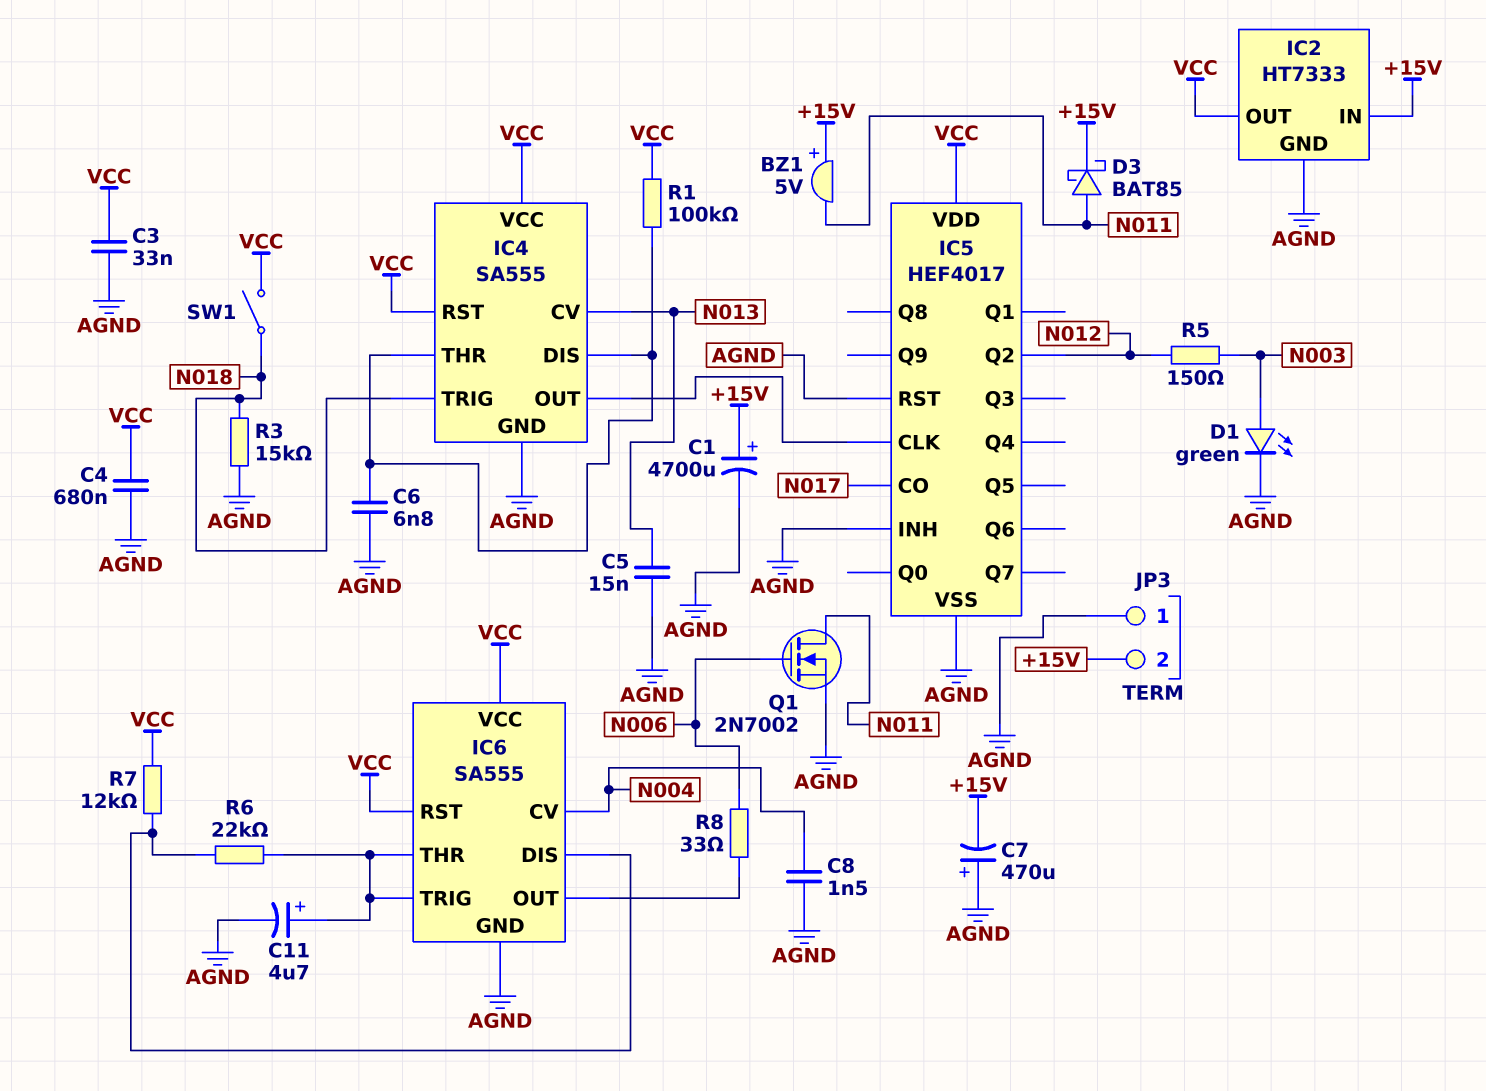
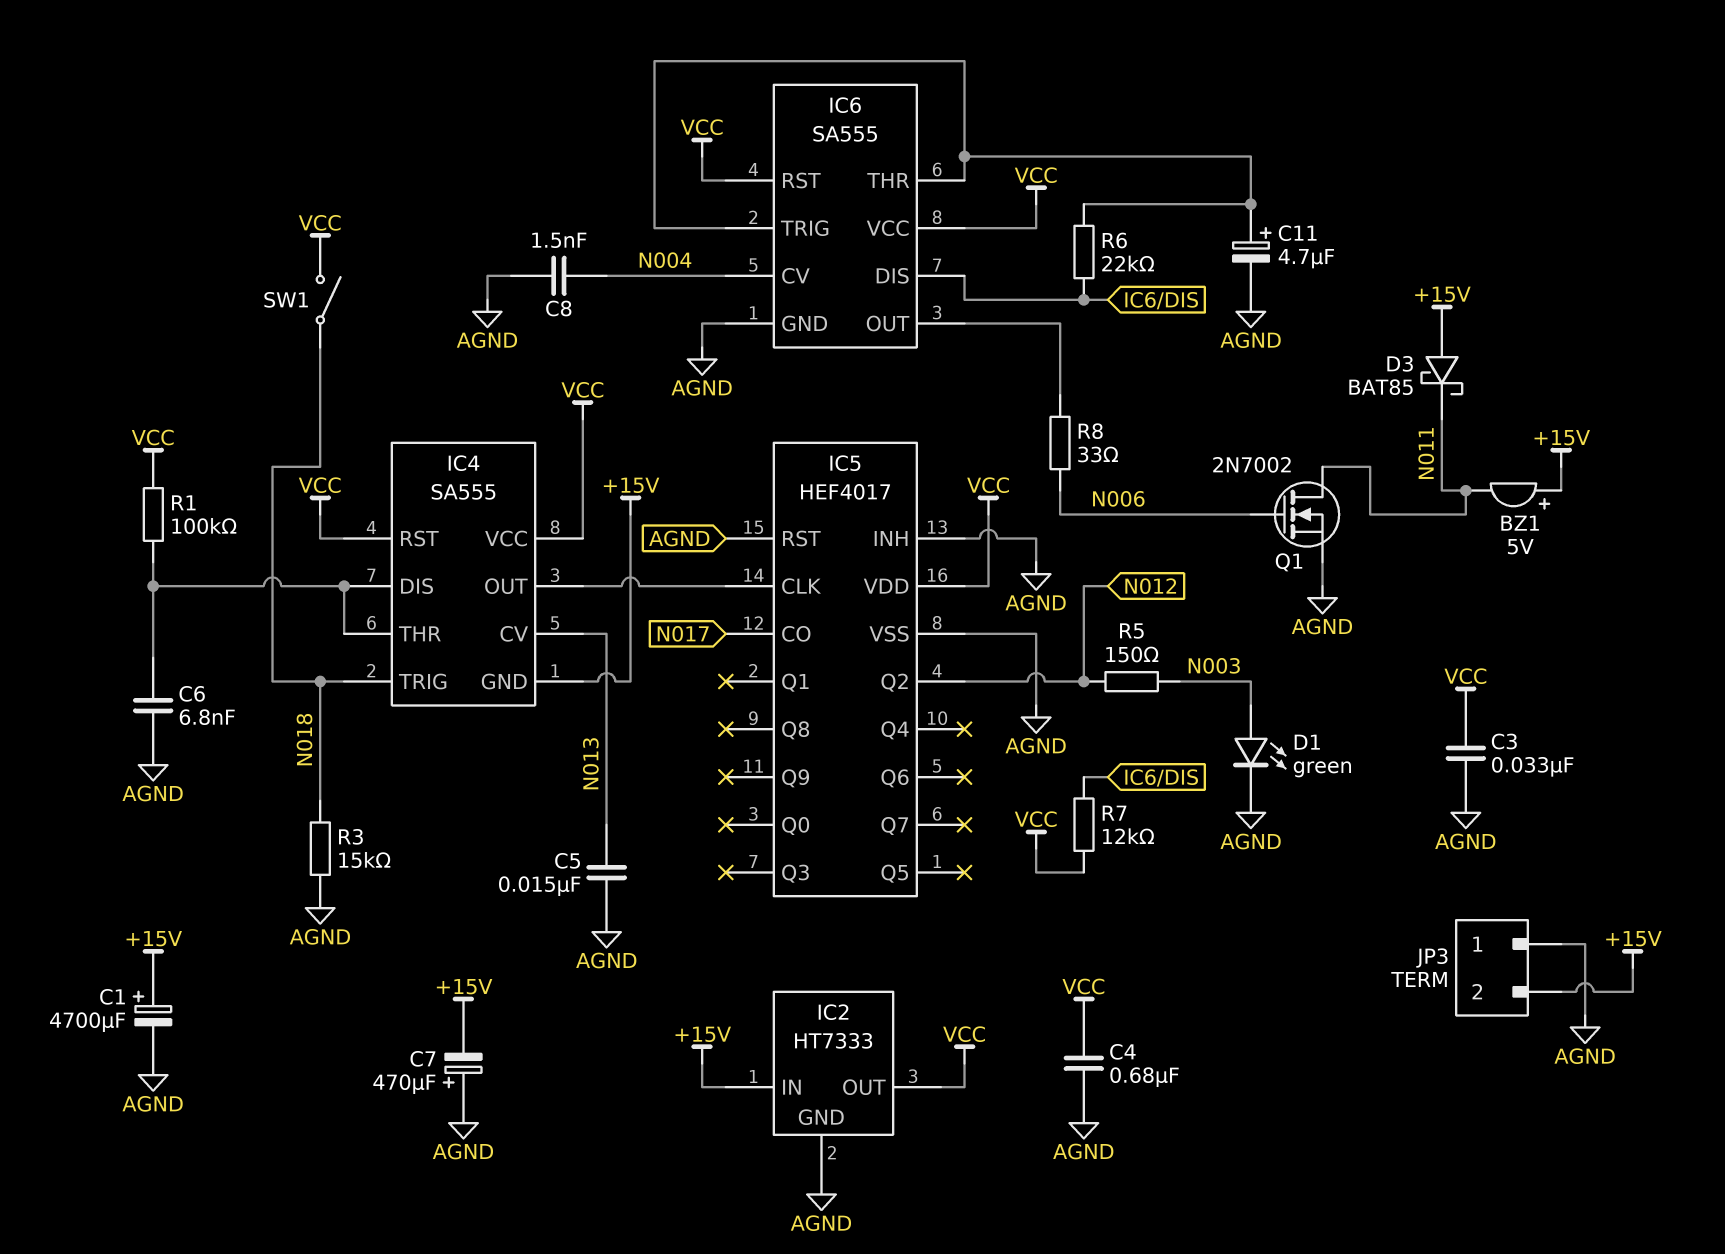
D3: schottky BAT85 (A N011, K +15V) -> schottky BAT85 (A +15V, K N011)
IC4 pin GND: AGND -> +15V

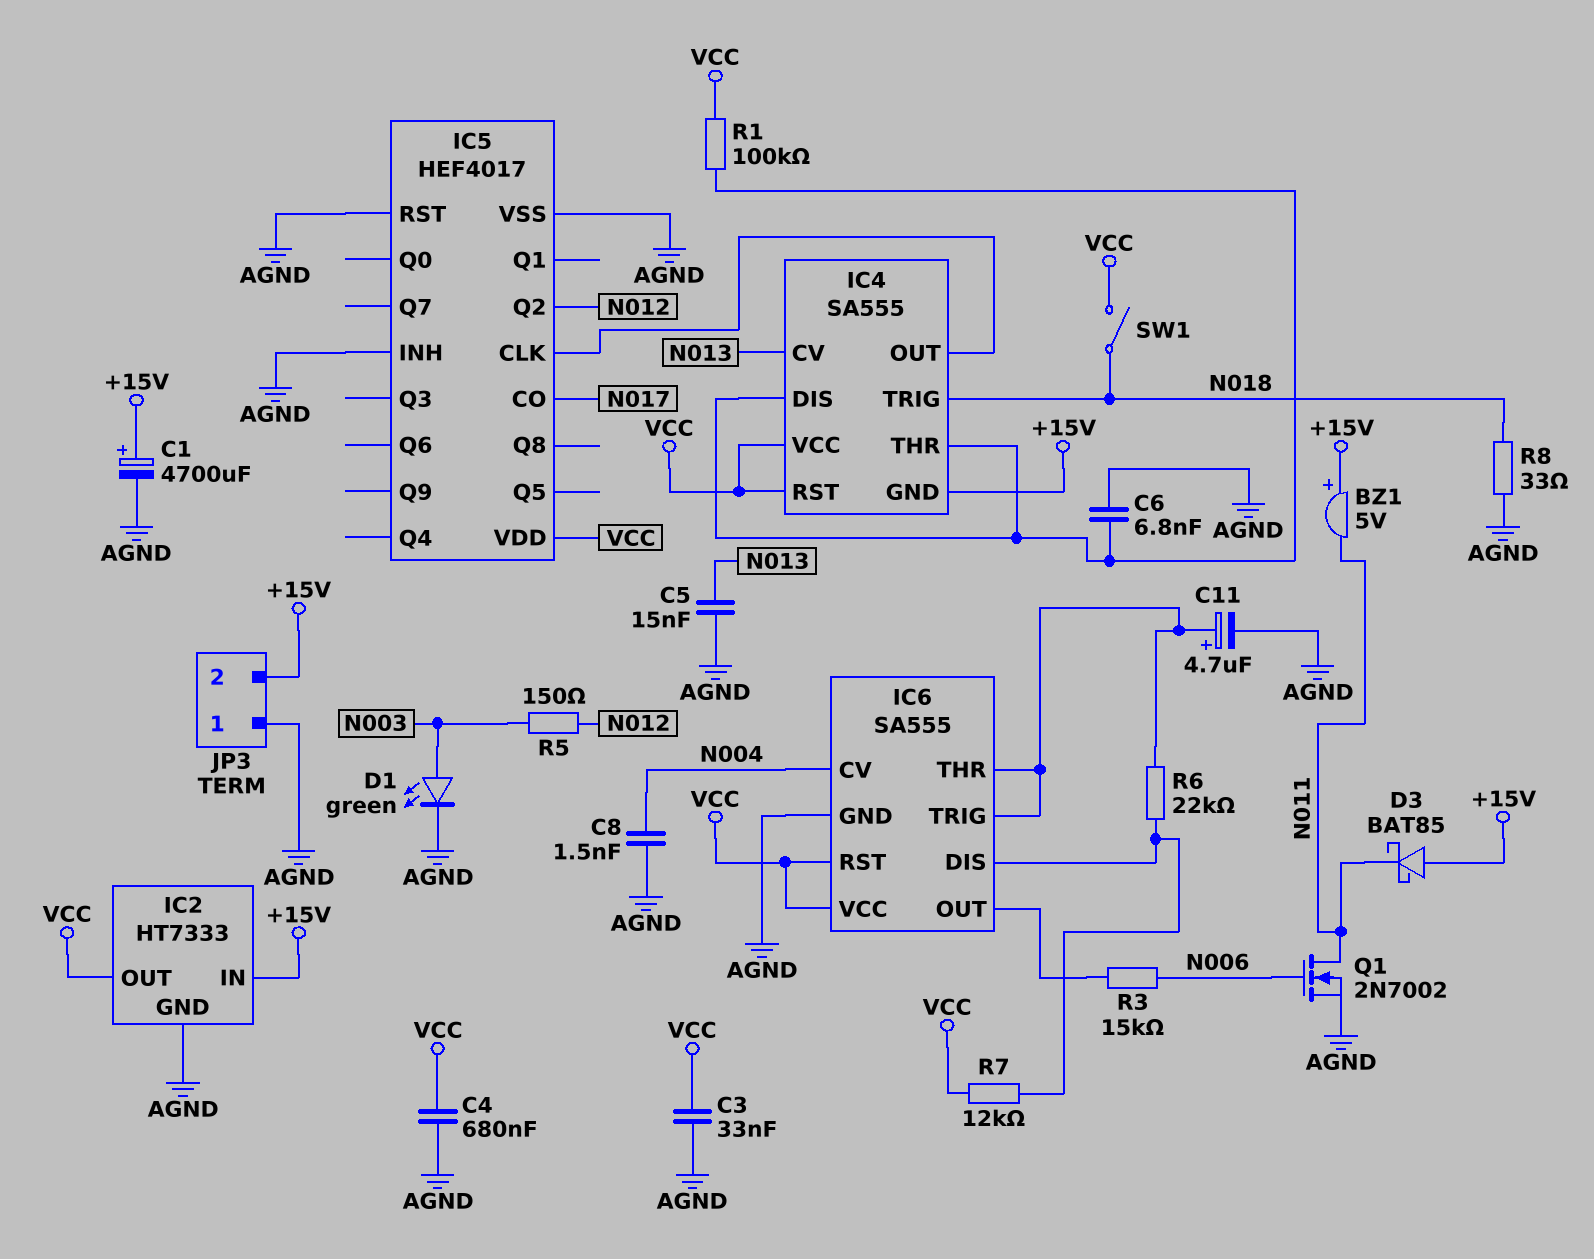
C7: 470uF (plus AGND, minus +15V) -> none
R3: 15k (AGND, N018) -> 15k (IC6/OUT, N006)
R8: 33 (IC6/OUT, N006) -> 33 (AGND, N018)

